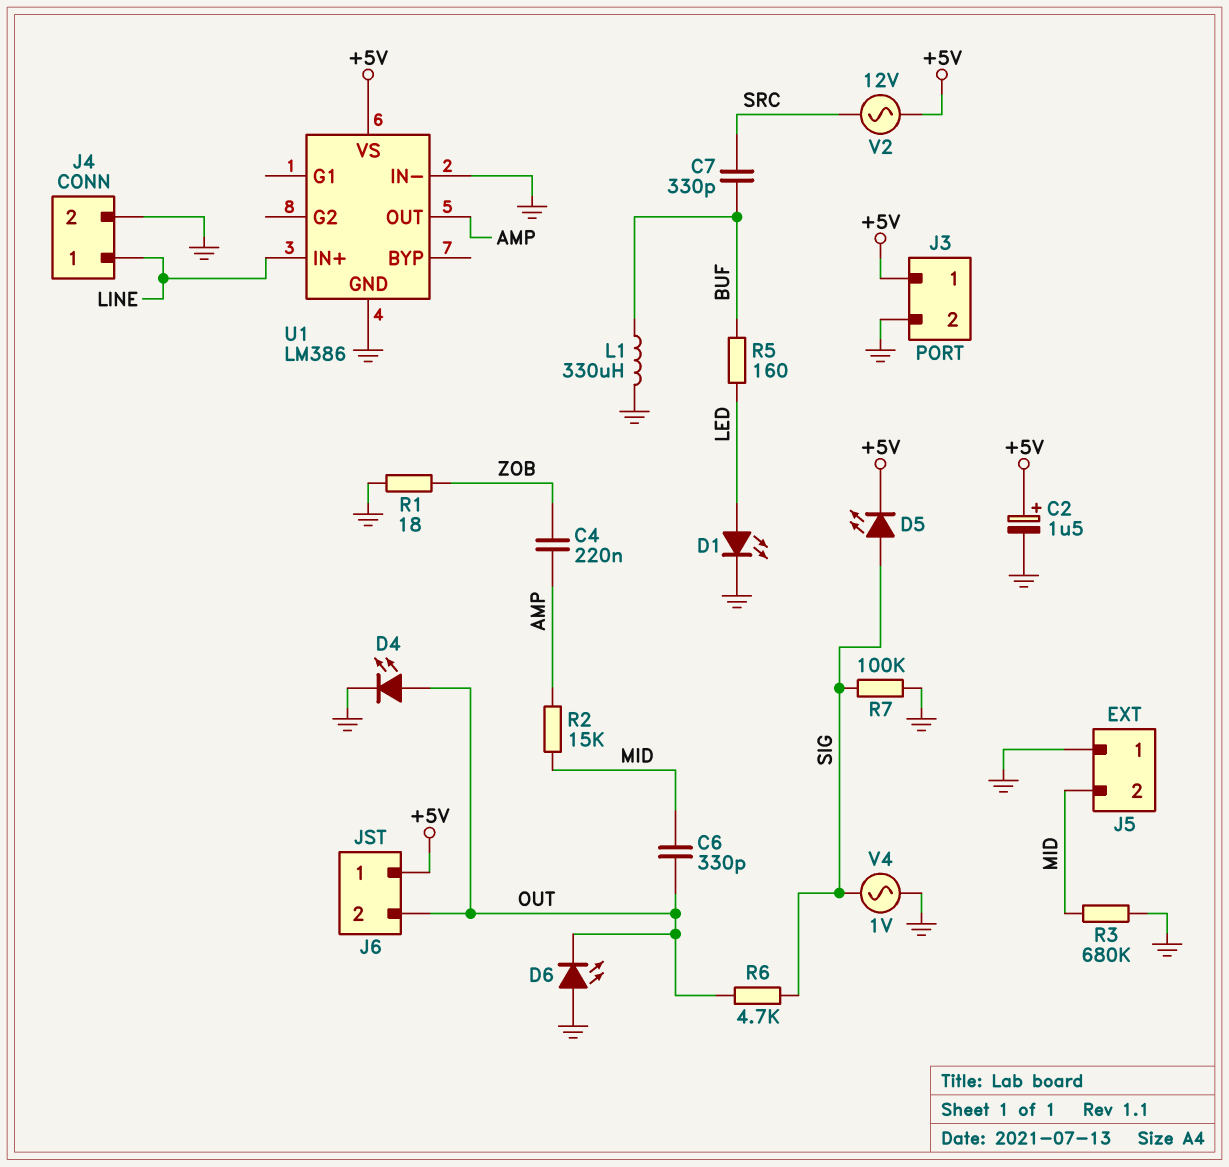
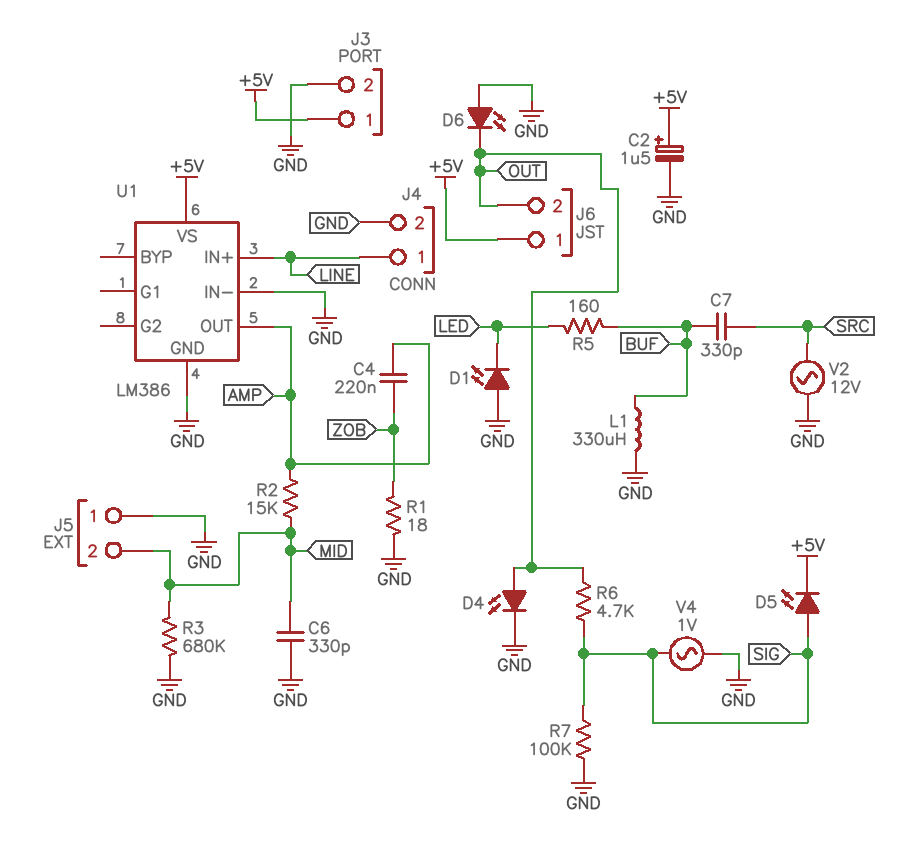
C6: 330pF (MID, OUT) -> 330pF (GND, MID)
D1: LED (A LED, K GND) -> LED (A GND, K LED)
V2: AC 12V (+5V, SRC) -> AC 12V (GND, SRC)

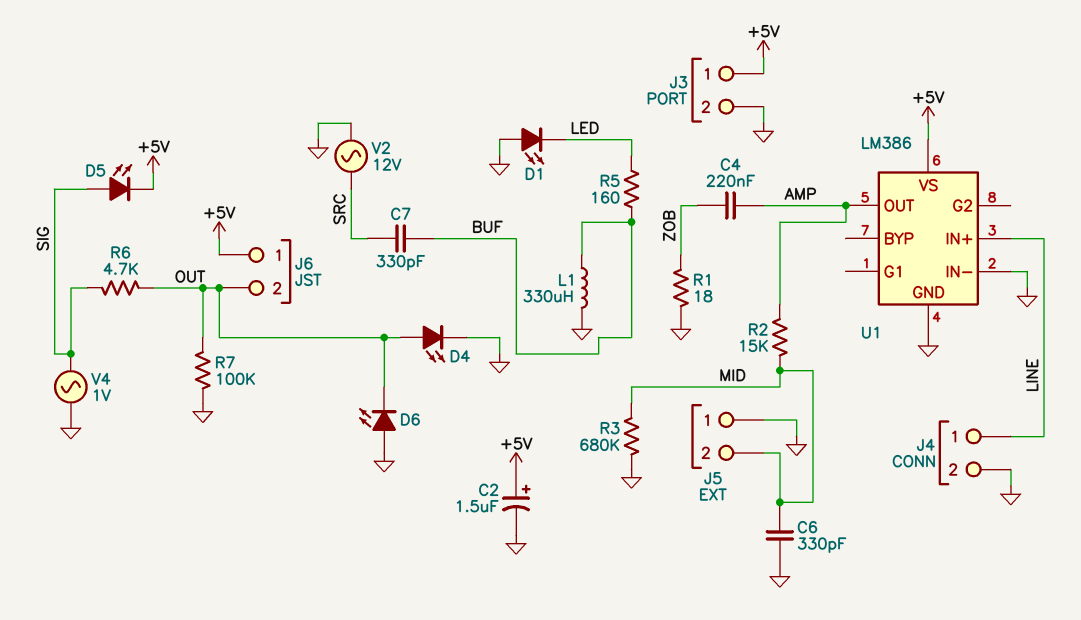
R7: 100k (GND, SIG) -> 100k (GND, OUT)

